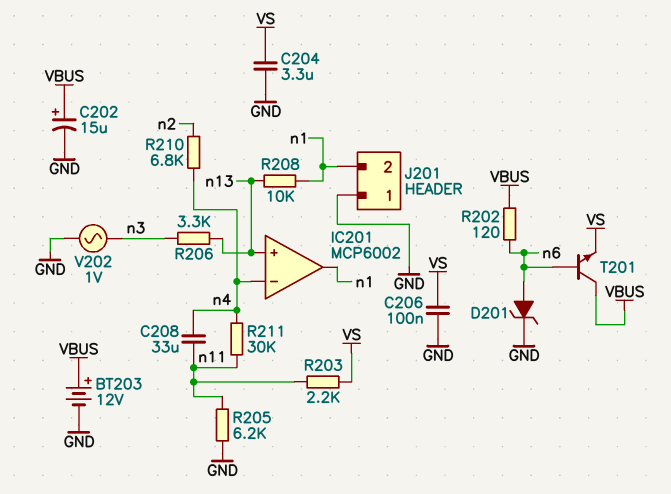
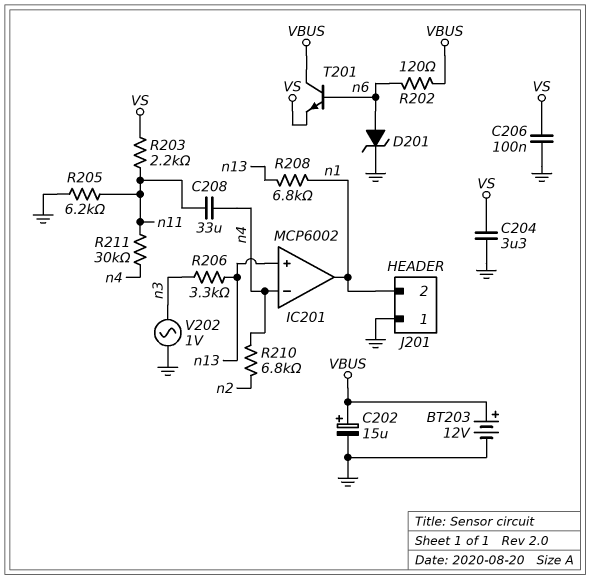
R208: 10k (n1, n13) -> 6.8k (n1, n13)

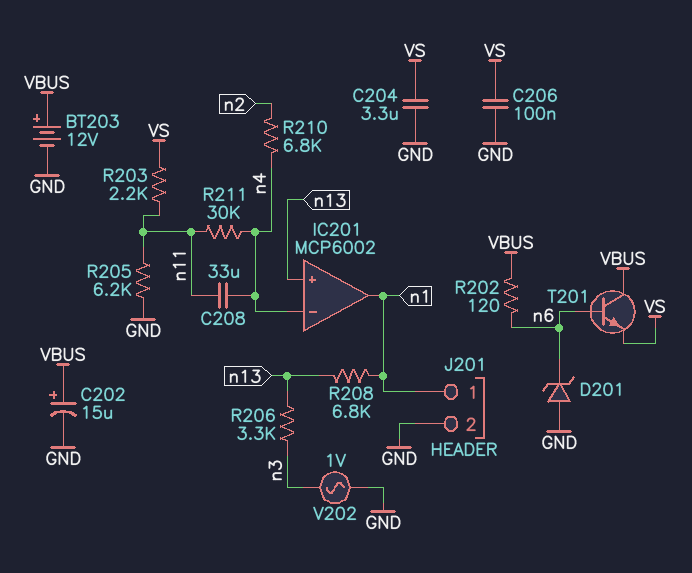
D201: zener (A n6, K GND) -> zener (A GND, K n6)
J201 pin 1: GND -> n1
J201 pin 2: n1 -> GND

